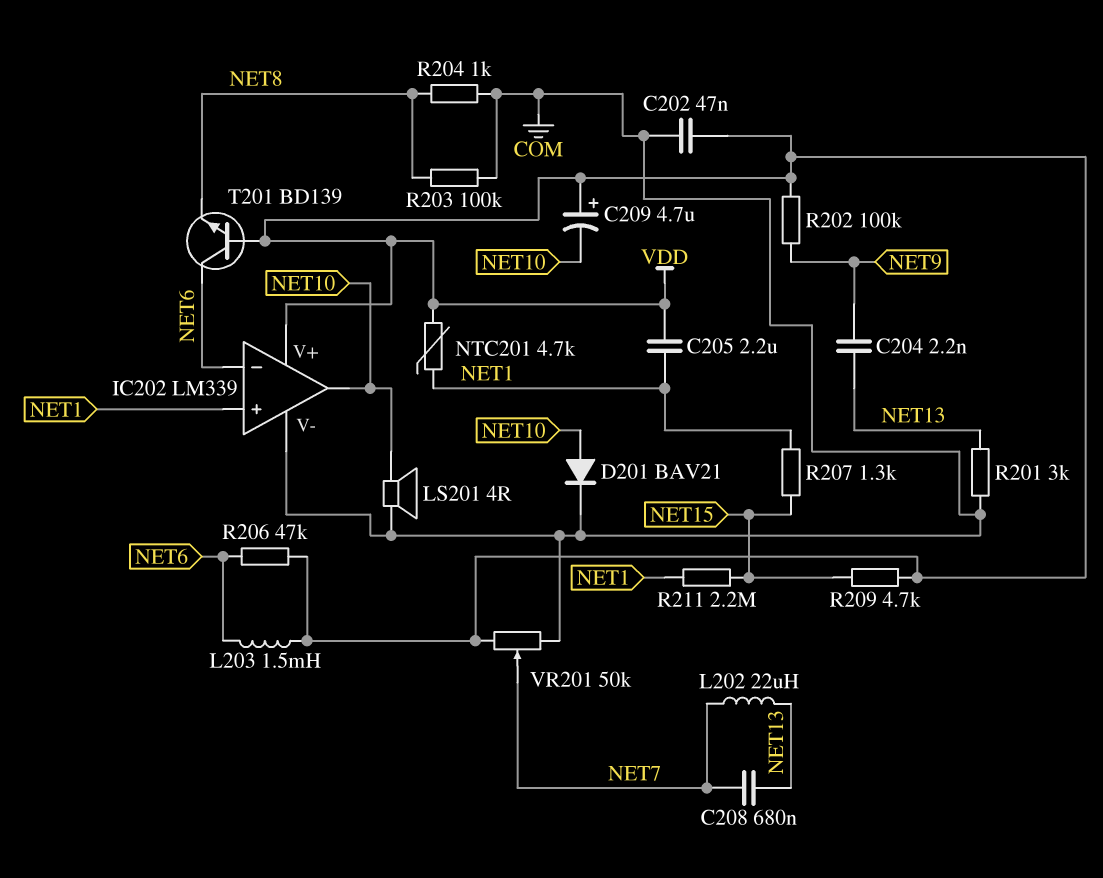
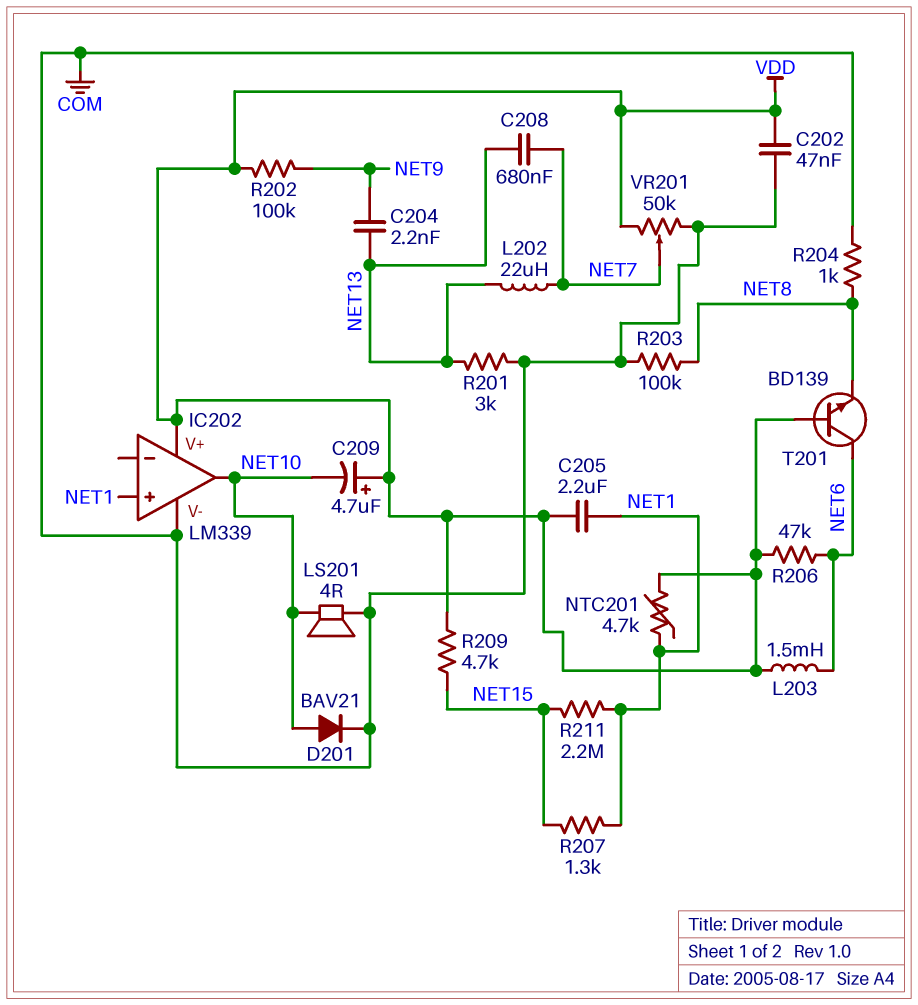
IC202 pin in-: NET6 -> none

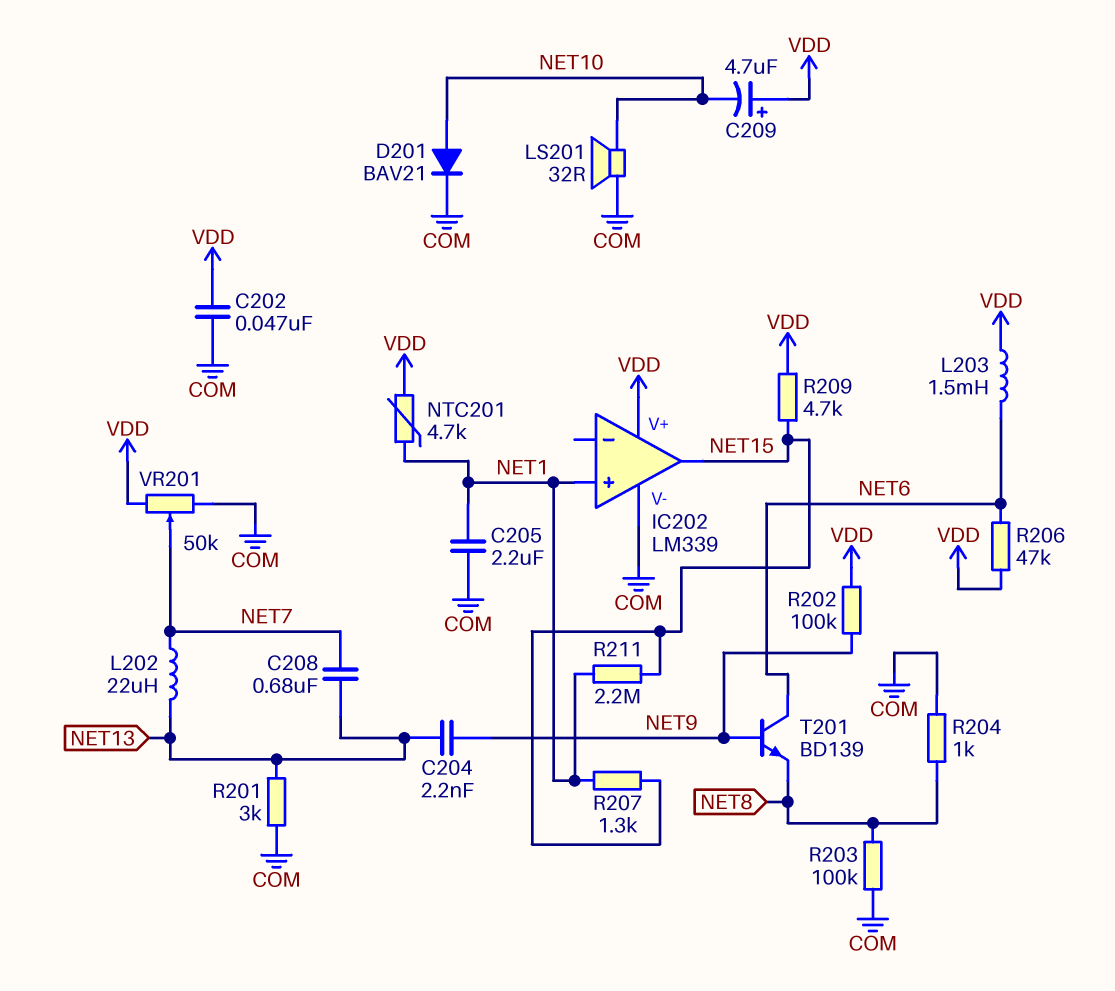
C205: 2.2uF (NET1, VDD) -> 2.2uF (COM, NET1)
IC202 pin out: NET10 -> NET15
LS201: speaker 4R (COM, NET10) -> speaker 32R (COM, NET10)
T201: NPN BD139 (B VDD, C NET6, E NET8) -> NPN BD139 (B NET9, C NET6, E NET8)

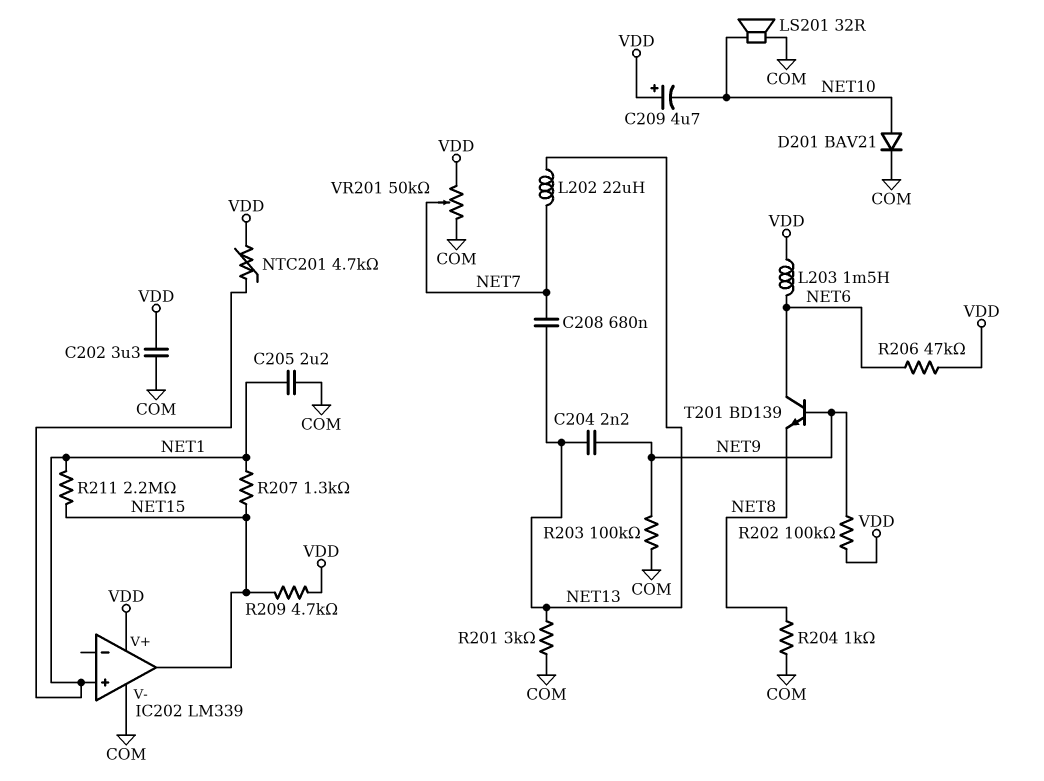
C202: 47nF (COM, VDD) -> 3.3uF (COM, VDD)
R203: 100k (COM, NET8) -> 100k (COM, NET9)

